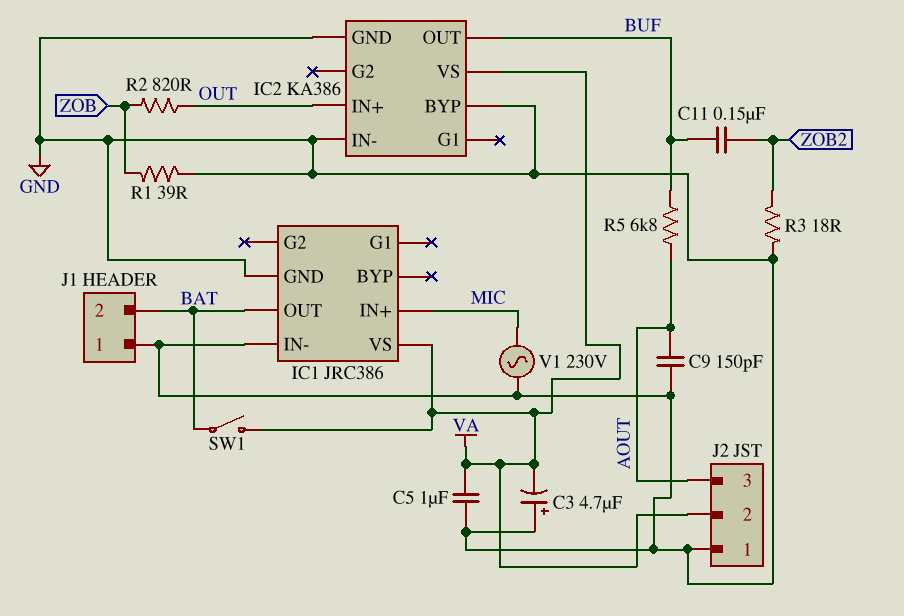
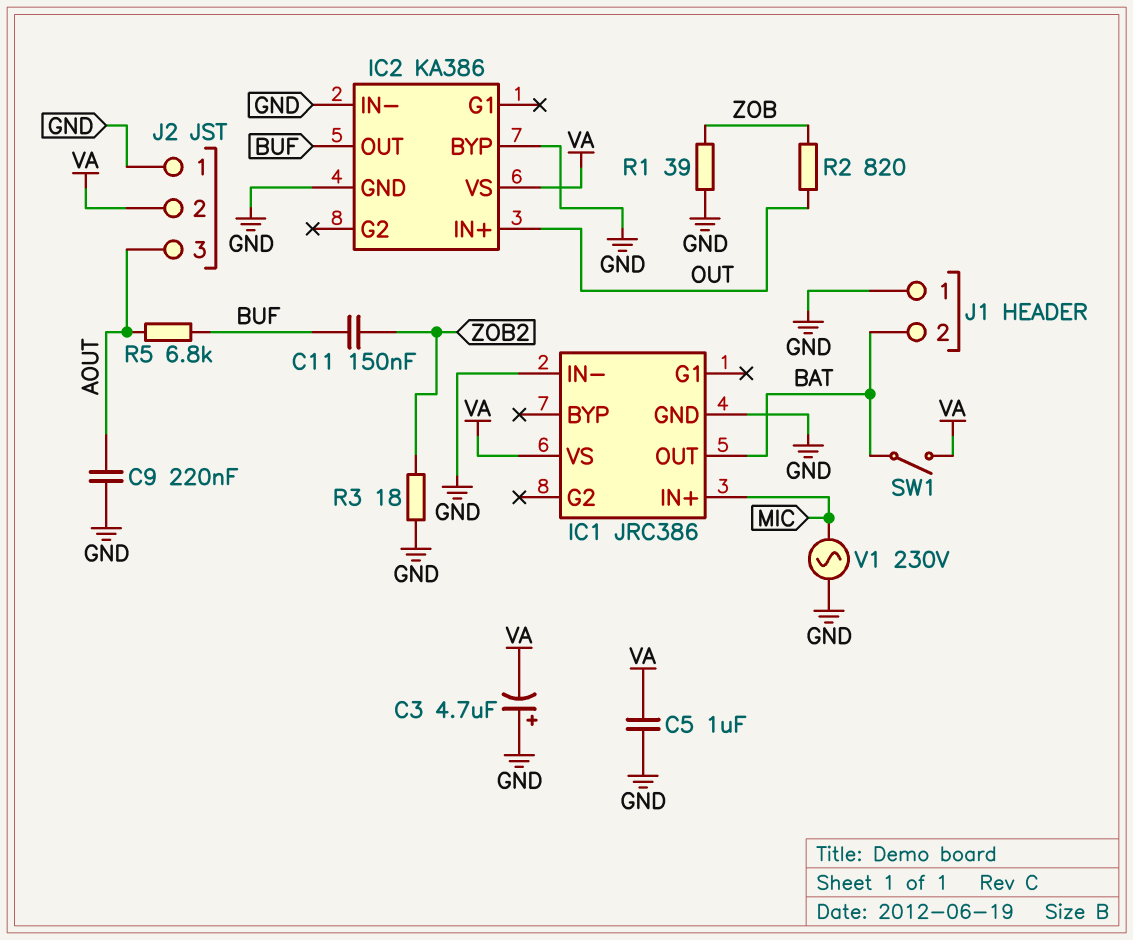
C9: 150pF (AOUT, GND) -> 220nF (AOUT, GND)

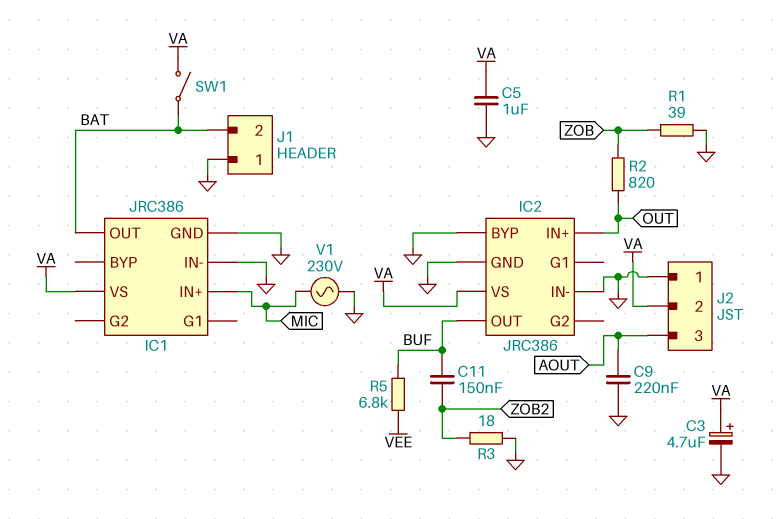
C3: 4.7uF (plus GND, minus VA) -> 4.7uF (plus VA, minus GND)
IC2: KA386 -> JRC386
R5: 6.8k (AOUT, BUF) -> 6.8k (BUF, VEE)

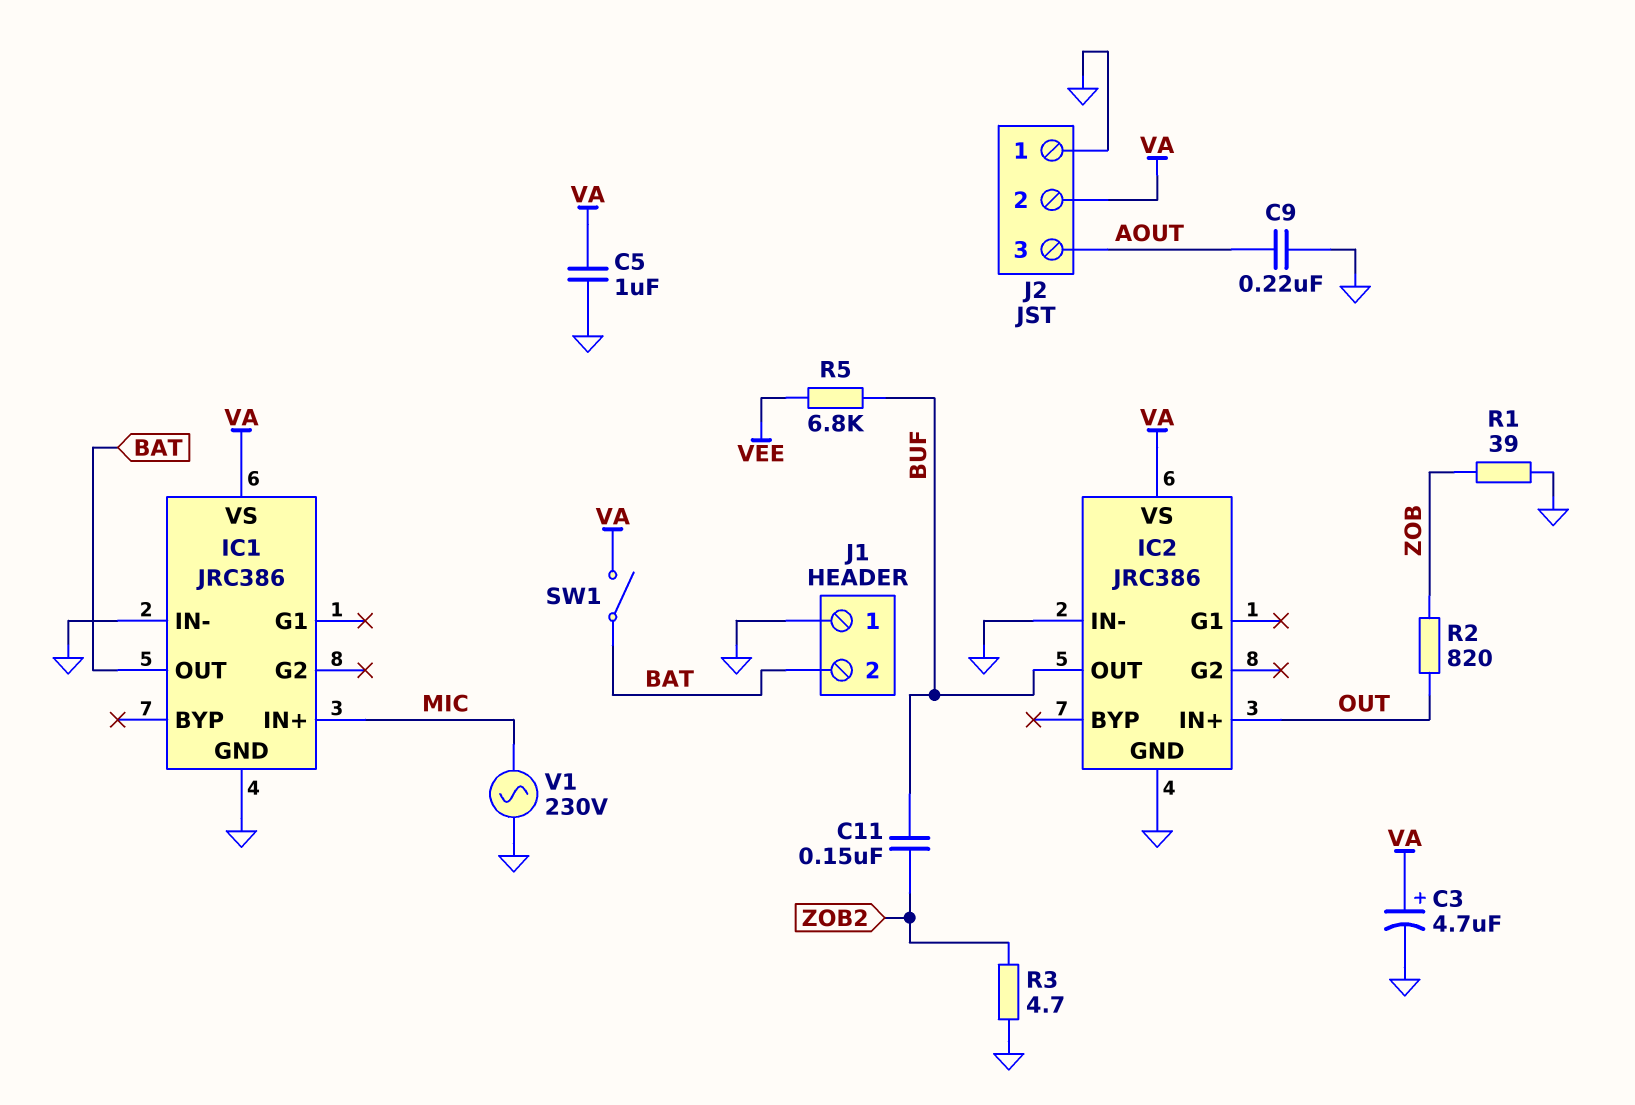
IC2 pin BYP: GND -> none
R3: 18 (GND, ZOB2) -> 4.7 (GND, ZOB2)

